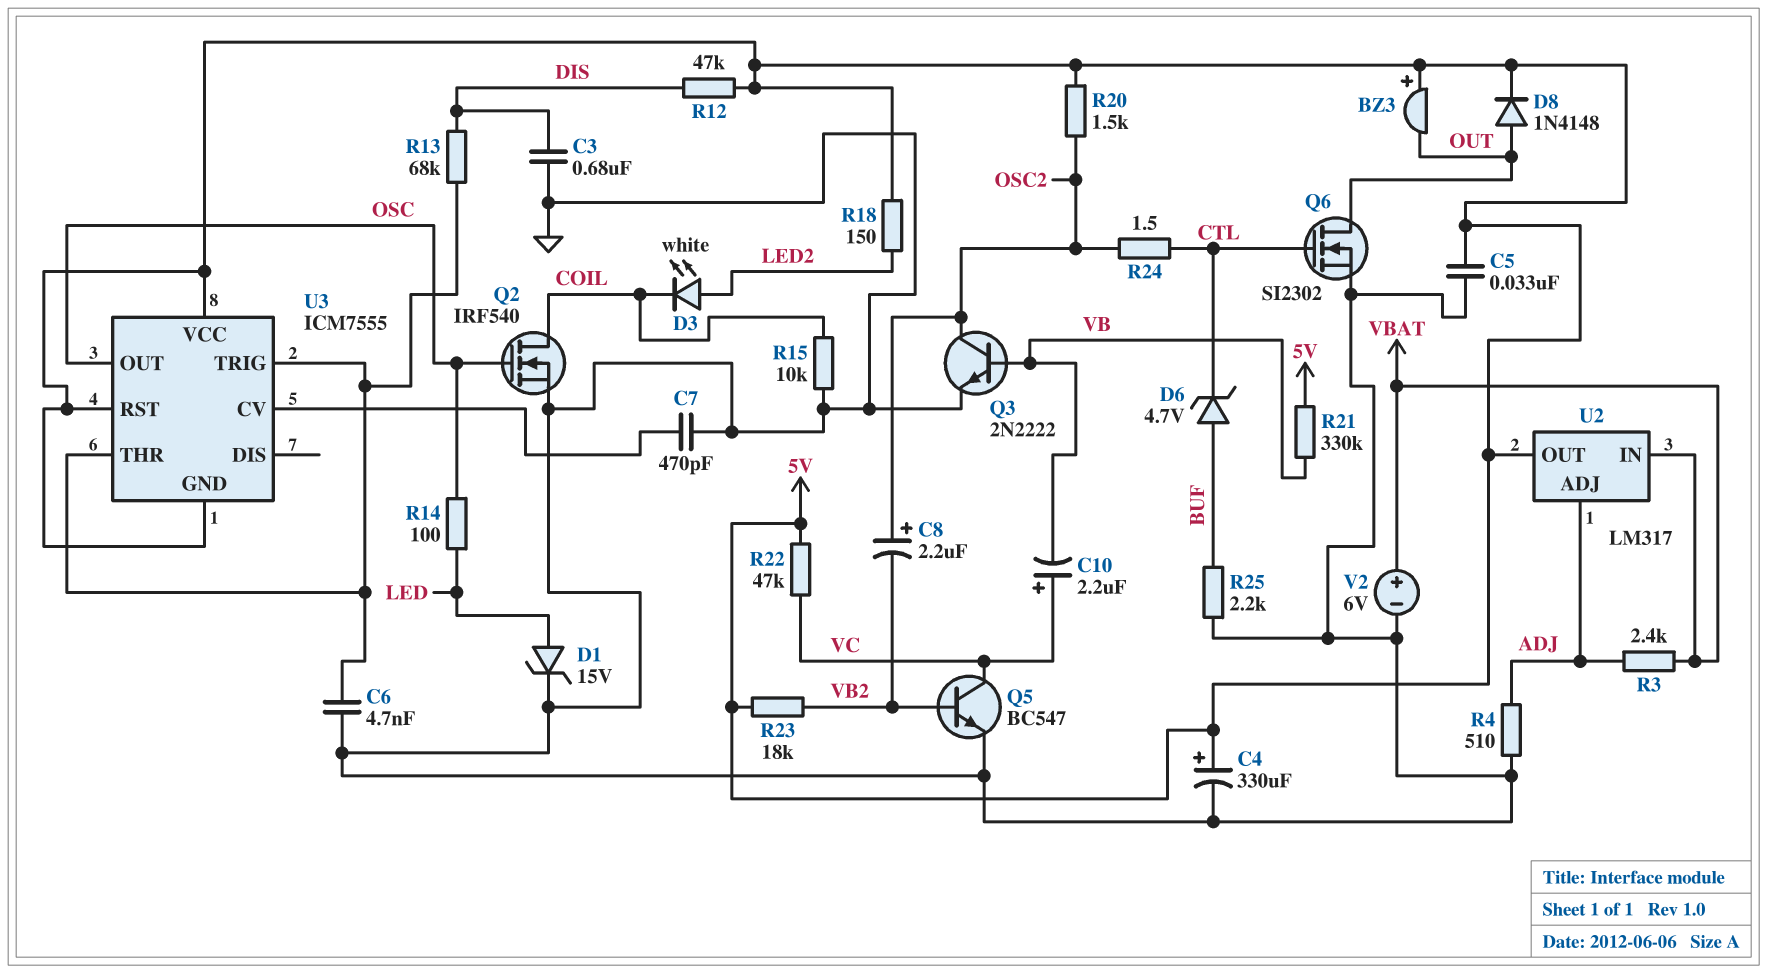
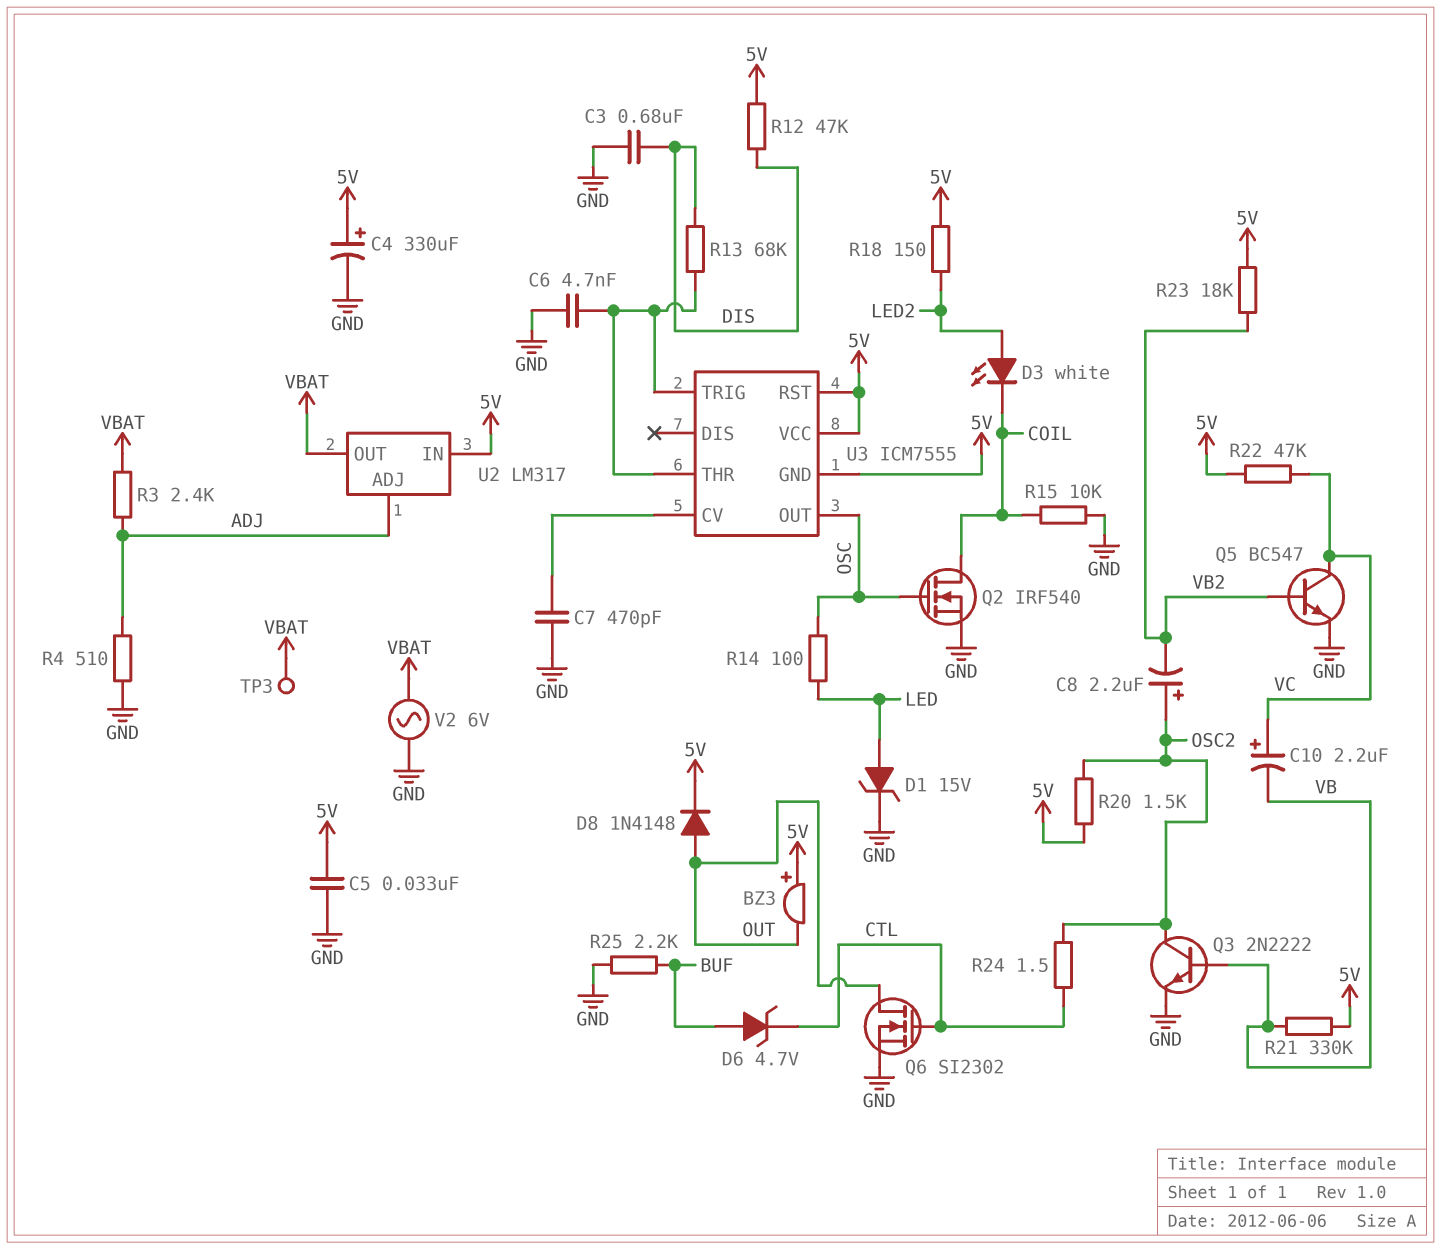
TP3: none -> test point (VBAT)
U2 pin IN: VBAT -> 5V
U2 pin OUT: 5V -> VBAT
V2: 6V (plus VBAT, minus GND) -> AC 6V (GND, VBAT)

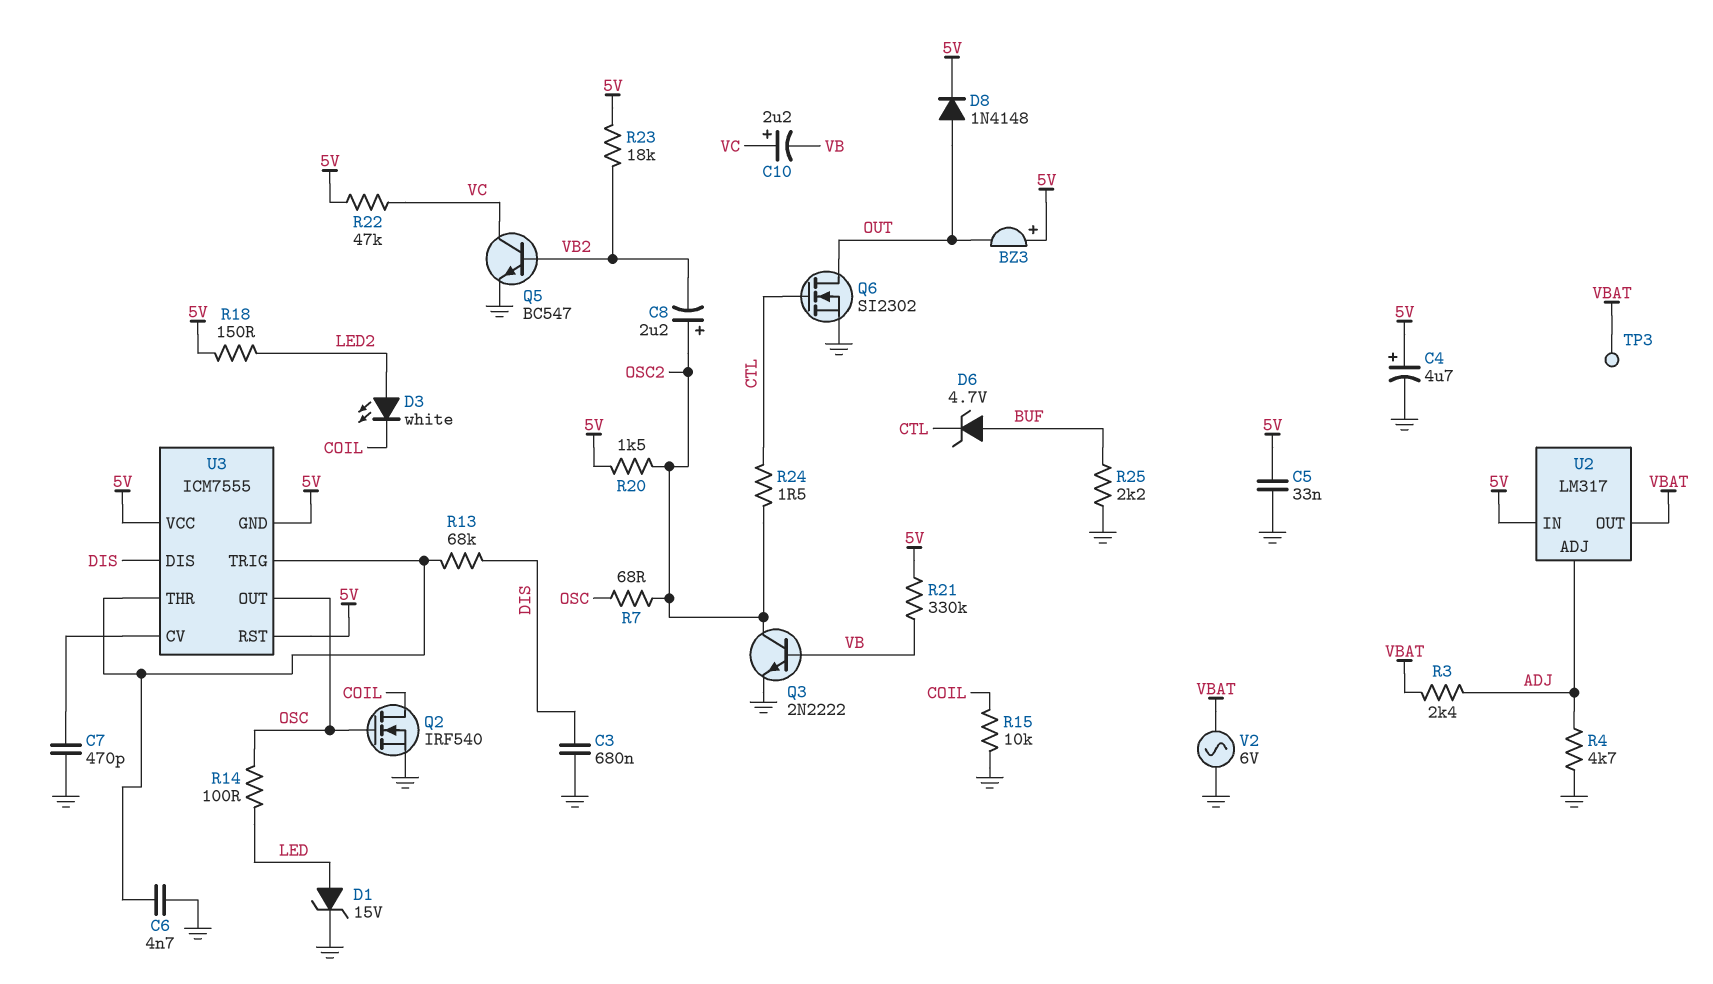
C4: 330uF (plus 5V, minus GND) -> 4.7uF (plus 5V, minus GND)
R4: 510 (ADJ, GND) -> 4.7k (ADJ, GND)
R7: none -> 68 (OSC, OSC2)
R12: 47k (5V, DIS) -> none
U3 pin DIS: none -> DIS

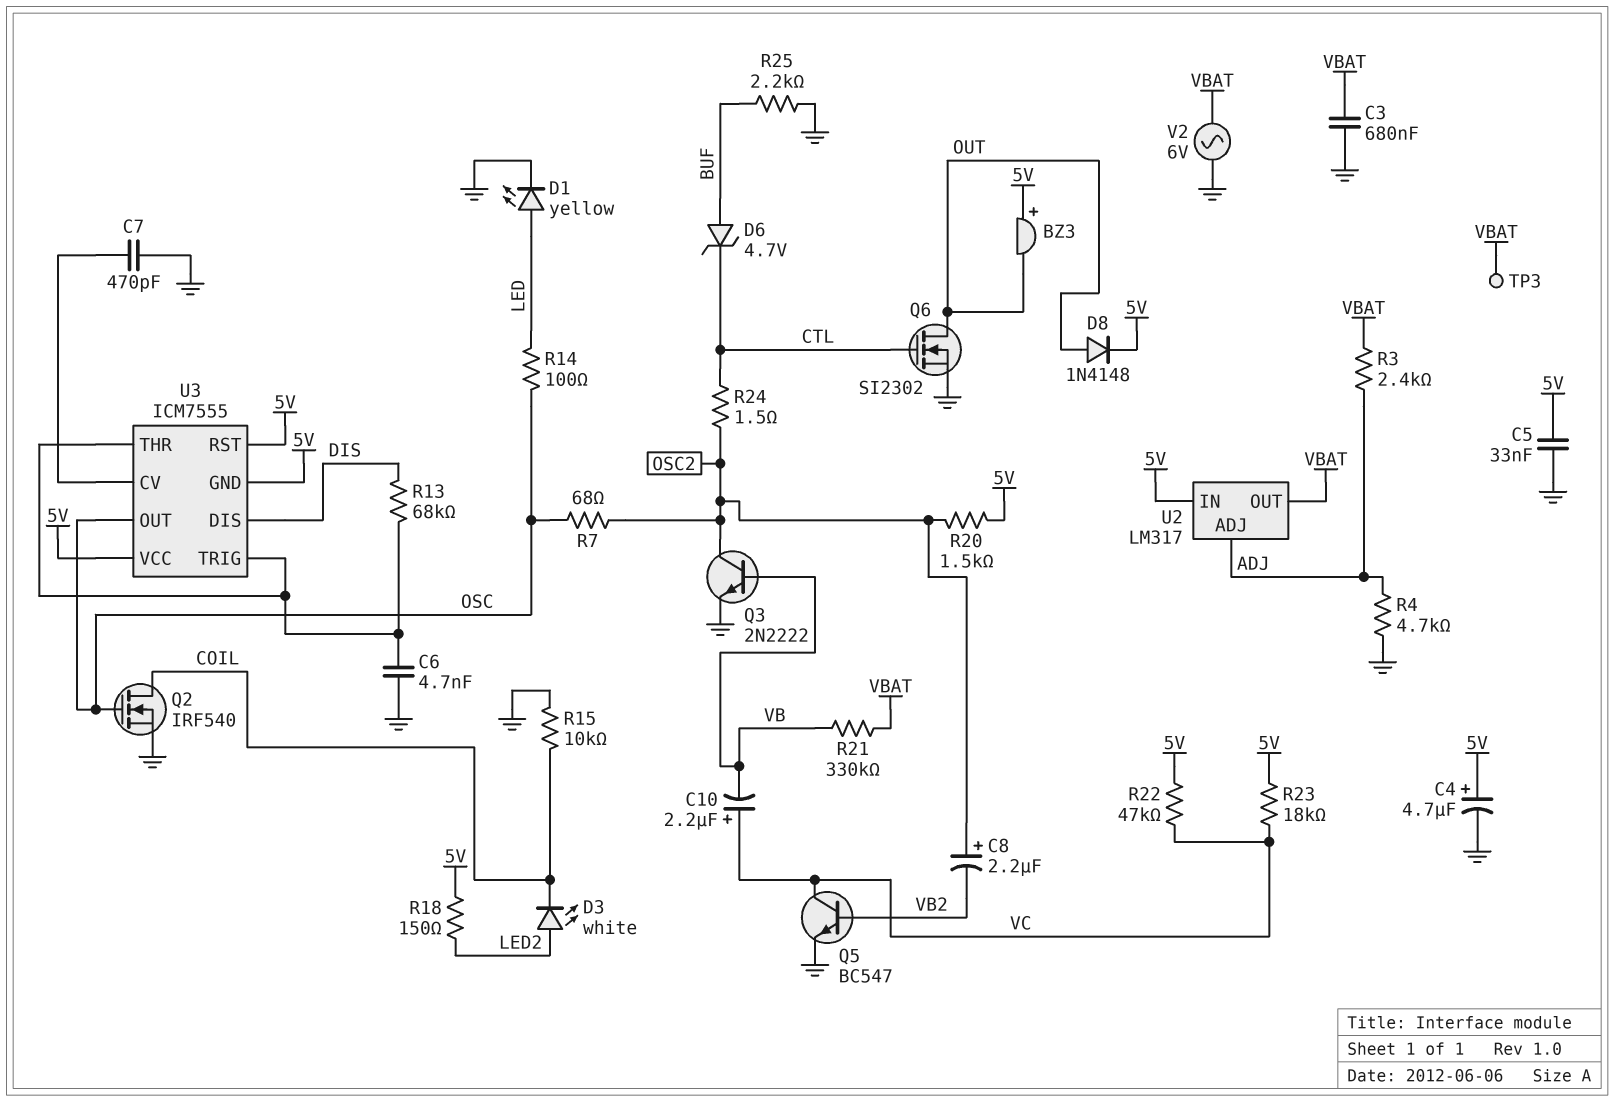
C3: 680nF (DIS, GND) -> 680nF (GND, VBAT)
D1: zener 15V (A LED, K GND) -> LED yellow (A LED, K GND)
R21: 330k (5V, VB) -> 330k (VB, VBAT)
R23: 18k (5V, VB2) -> 18k (5V, VC)

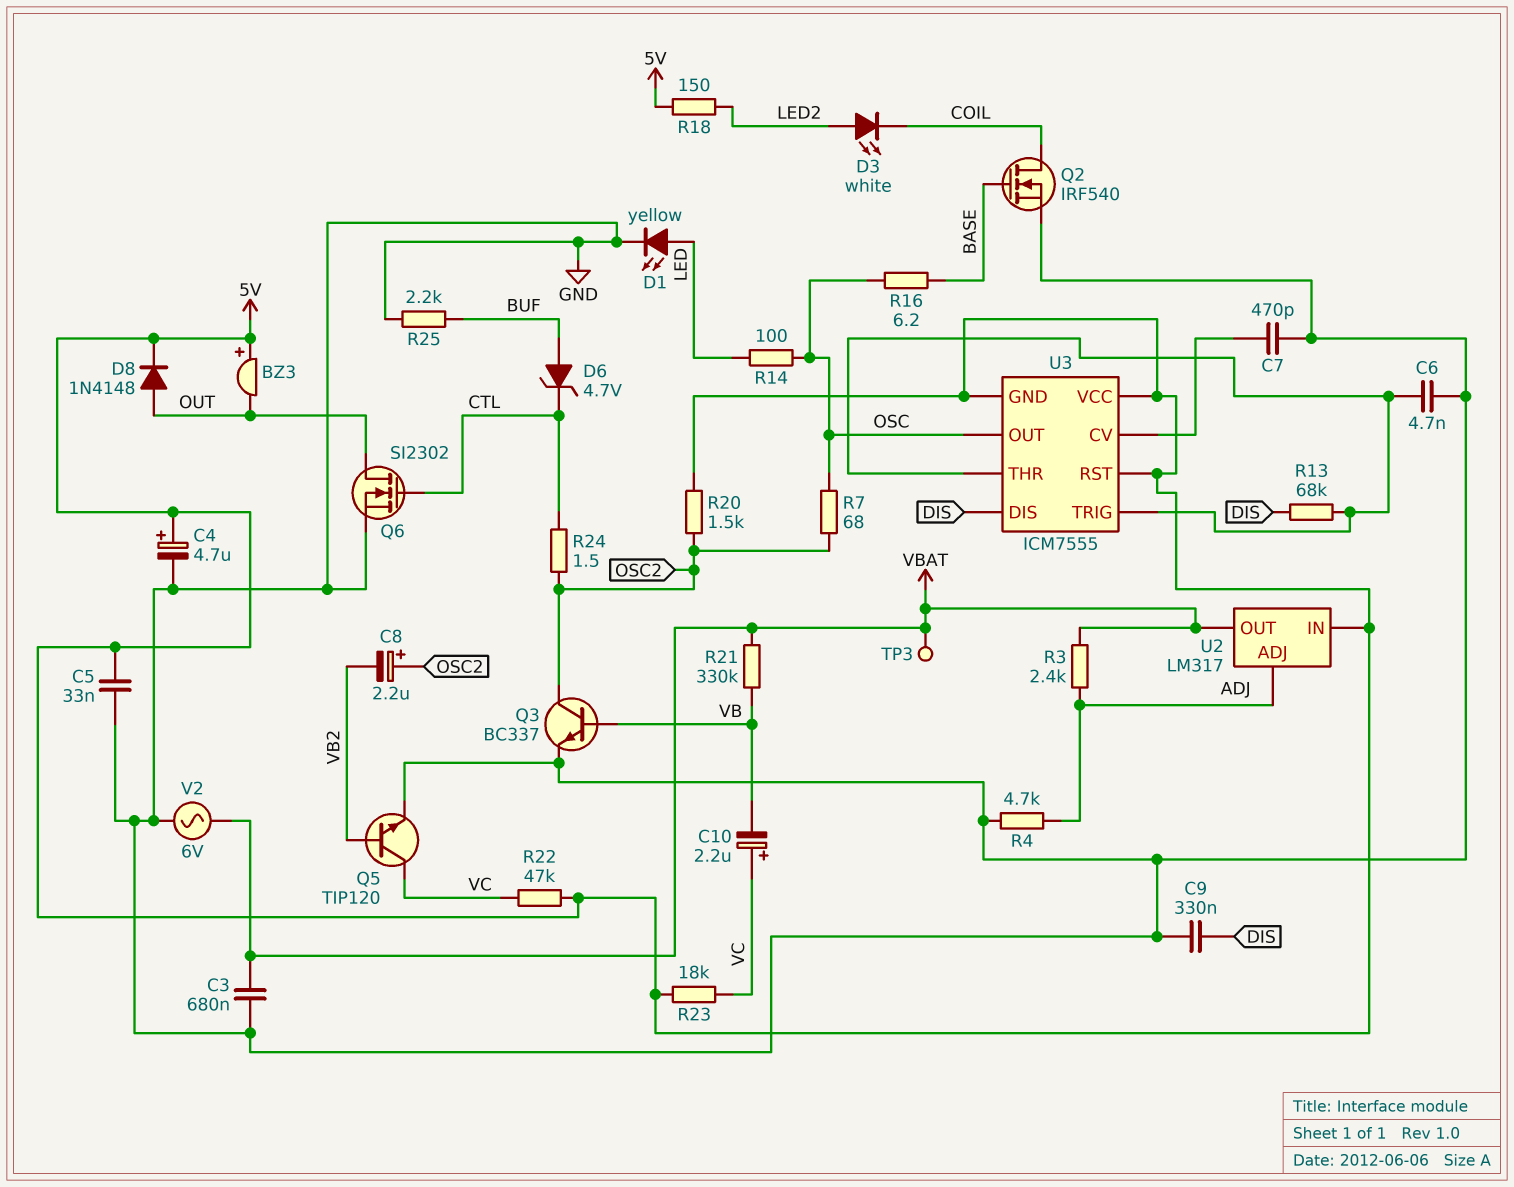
C9: none -> 330nF (DIS, GND)
Q2: NMOS IRF540 (G OSC, D COIL, S GND) -> NMOS IRF540 (G BASE, D COIL, S GND)
Q3: NPN 2N2222 (B VB, C OSC2, E GND) -> NPN BC337 (B VB, C OSC2, E GND)
Q5: NPN BC547 (B VB2, C VC, E GND) -> NPN TIP120 (B VB2, C VC, E GND)
R15: 10k (COIL, GND) -> none
R16: none -> 6.2 (BASE, OSC)

